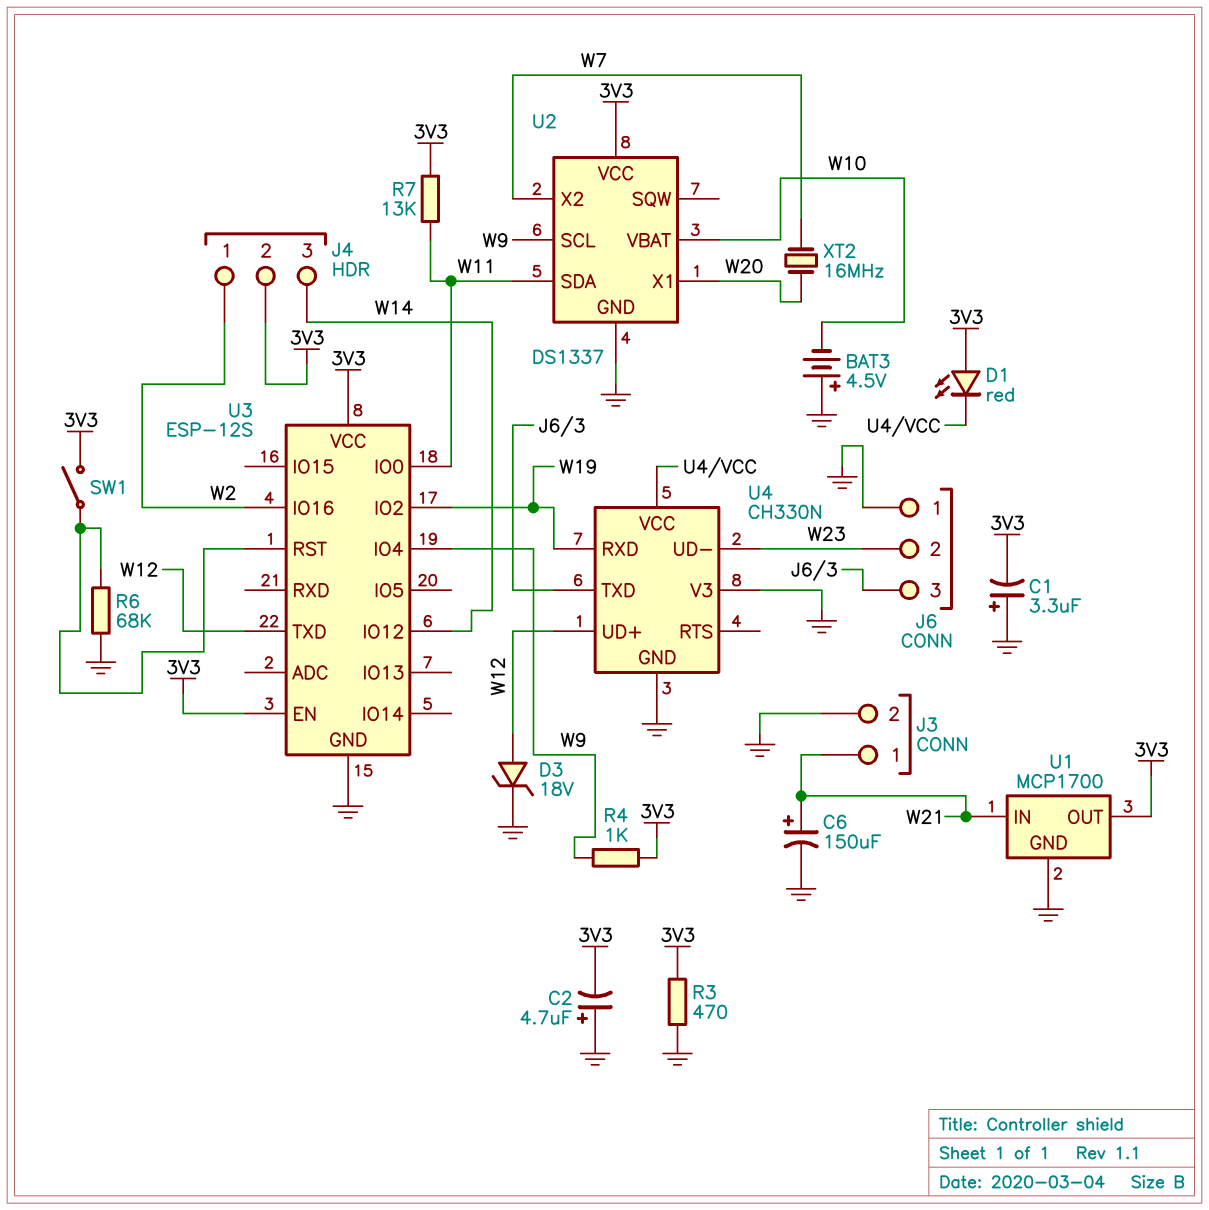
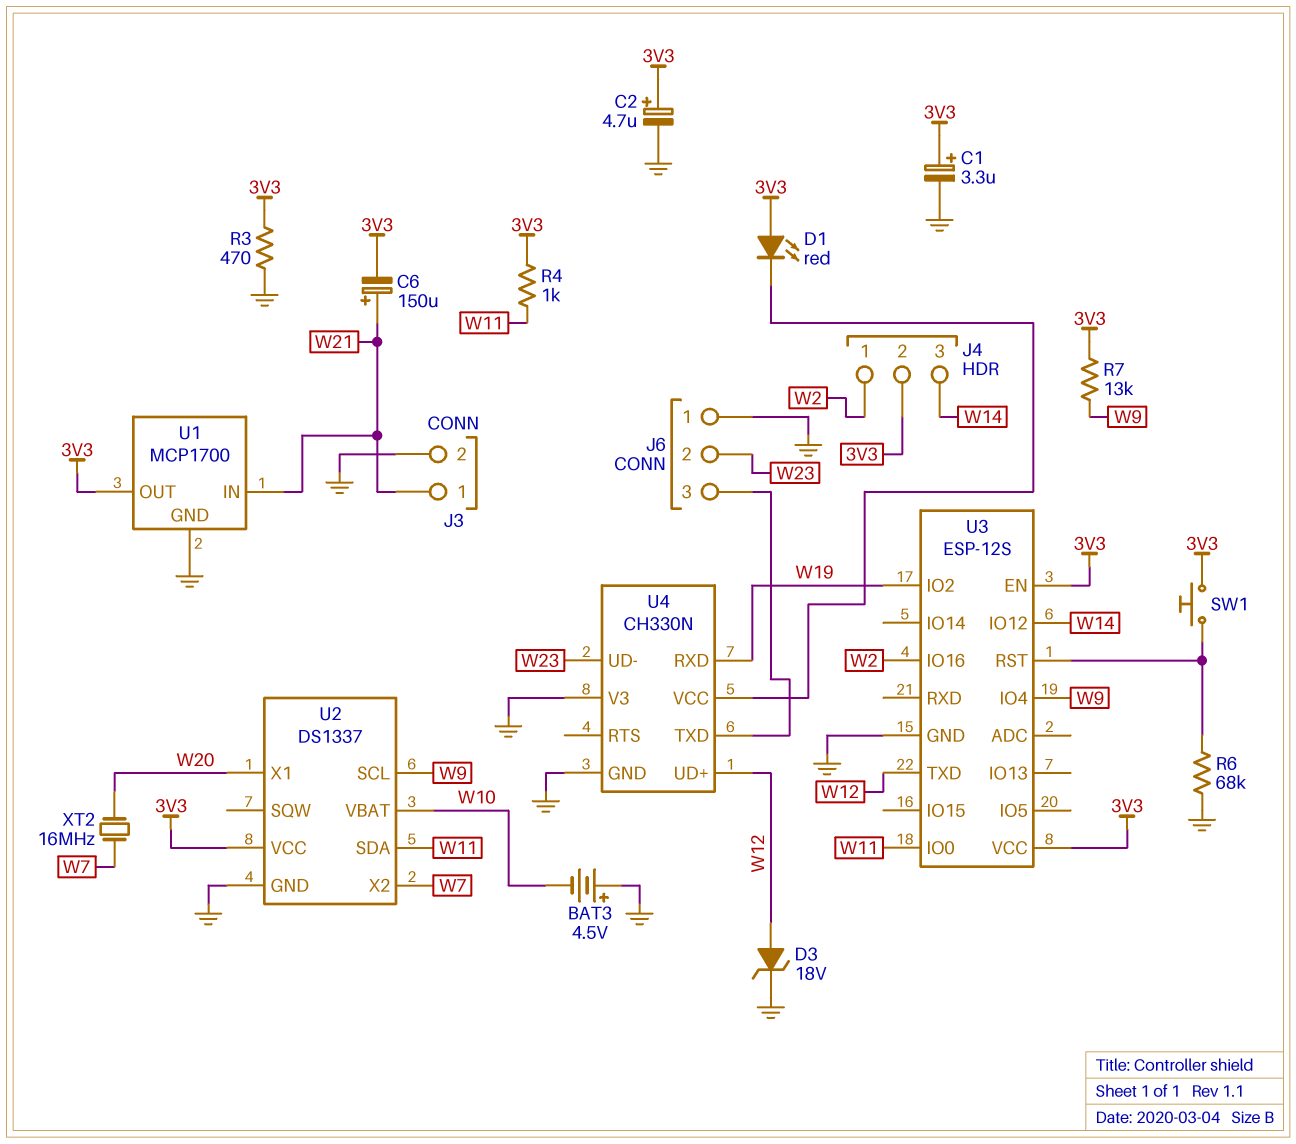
C1: 3.3uF (plus GND, minus 3V3) -> 3.3uF (plus 3V3, minus GND)
C2: 4.7uF (plus GND, minus 3V3) -> 4.7uF (plus 3V3, minus GND)
C6: 150uF (plus W21, minus GND) -> 150uF (plus W21, minus 3V3)
R4: 1k (3V3, W9) -> 1k (3V3, W11)
R7: 13k (3V3, W11) -> 13k (3V3, W9)
SW1: switch (3V3, U3/RST) -> button (3V3, U3/RST)

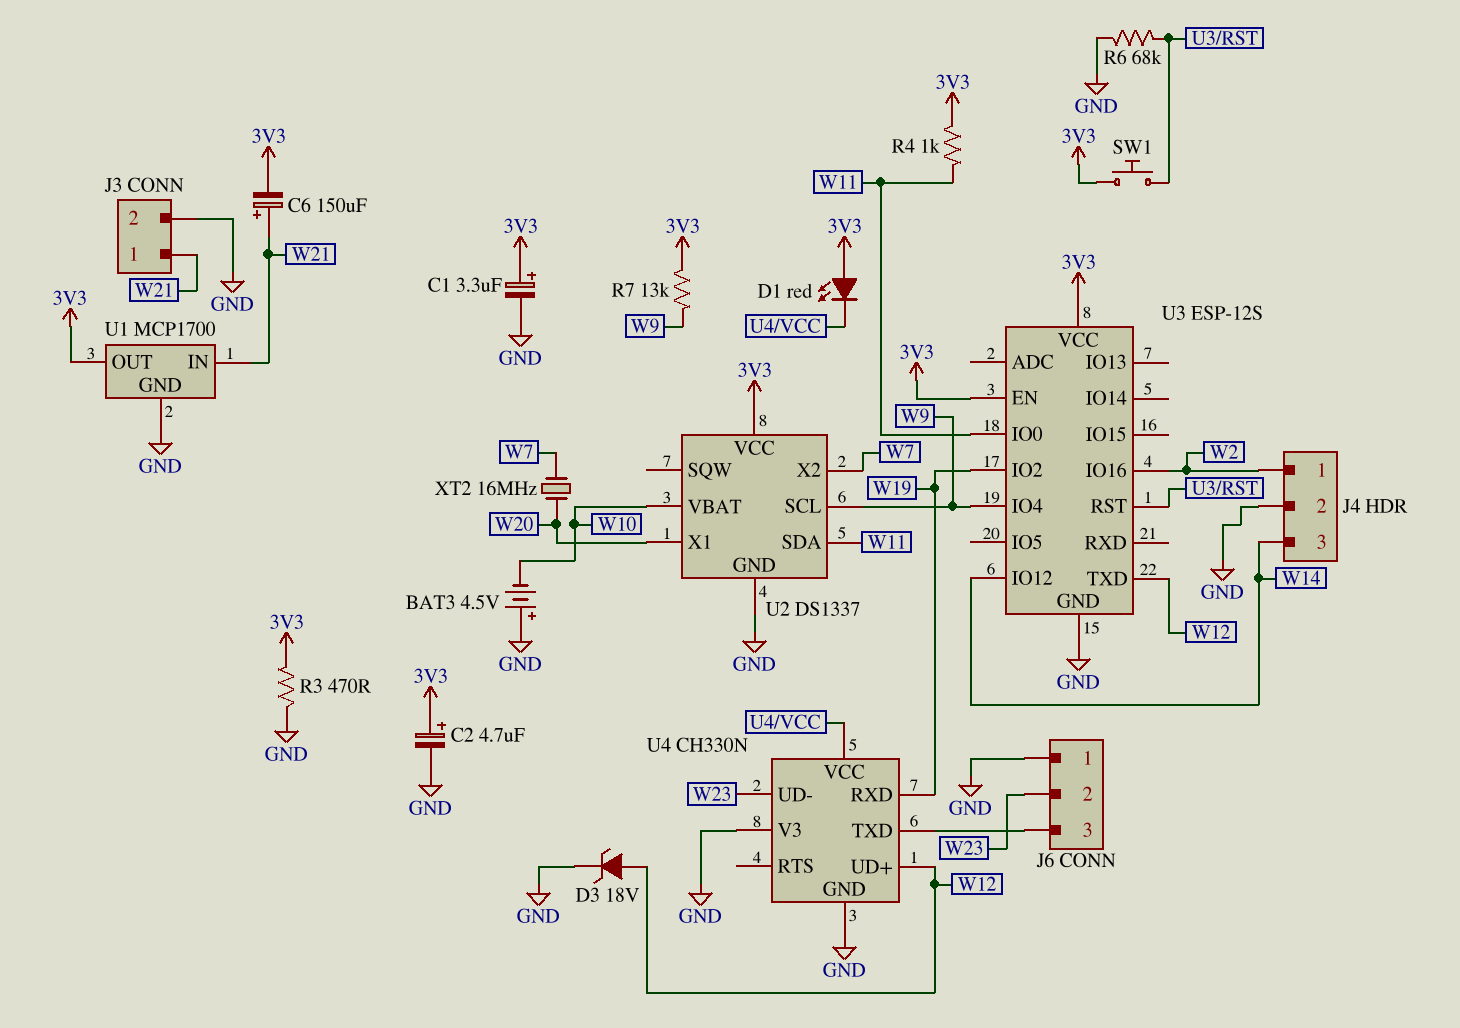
J4 pin 2: 3V3 -> GND

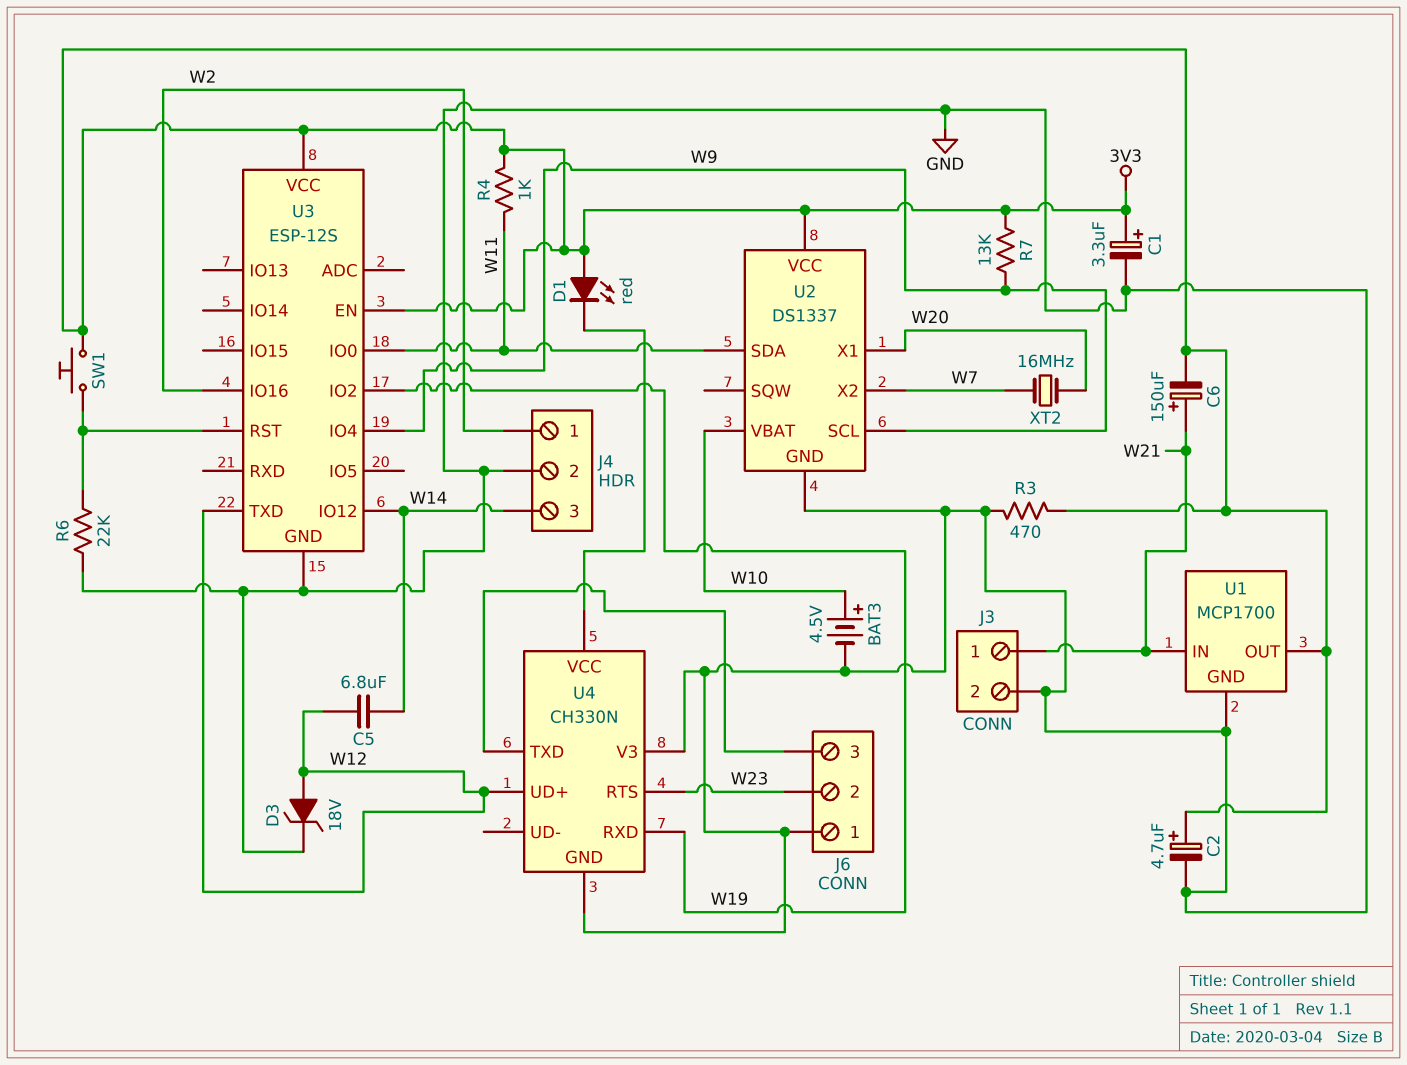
BAT3: 4.5V (plus GND, minus W10) -> 4.5V (plus W10, minus GND)
C5: none -> 6.8uF (W12, W14)
R6: 68k (GND, U3/RST) -> 22k (GND, U3/RST)
U4 pin RTS: none -> W23
U4 pin UD-: W23 -> none

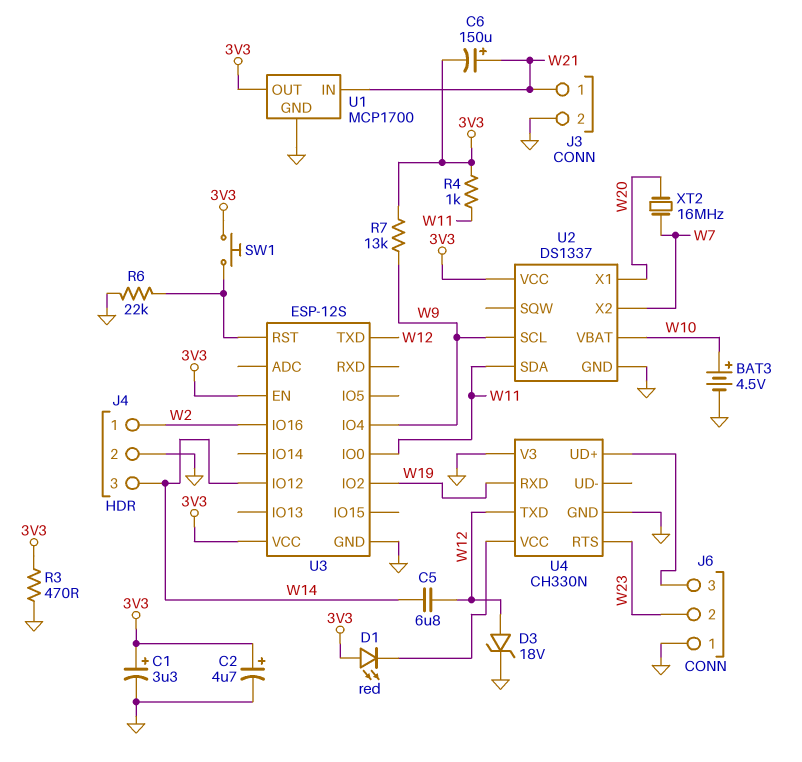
U4 pin TXD: J6/3 -> W12
U4 pin UD+: W12 -> J6/3

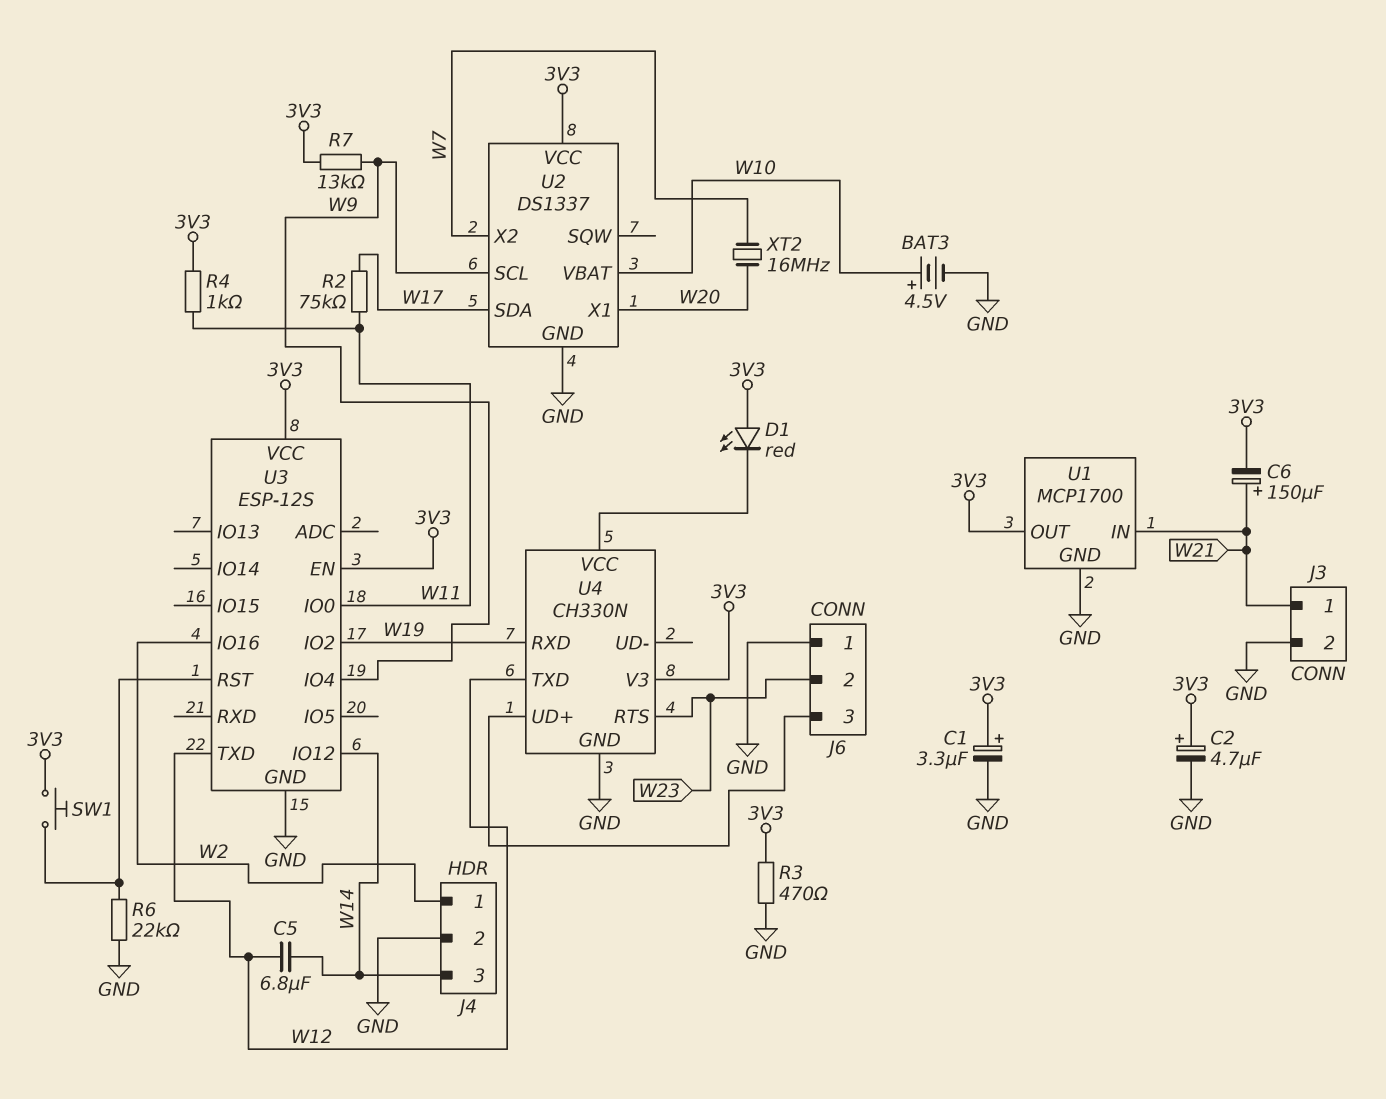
D3: zener 18V (A W12, K GND) -> none
R2: none -> 75k (W11, W17)
U2 pin SDA: W11 -> W17
U4 pin V3: GND -> 3V3

